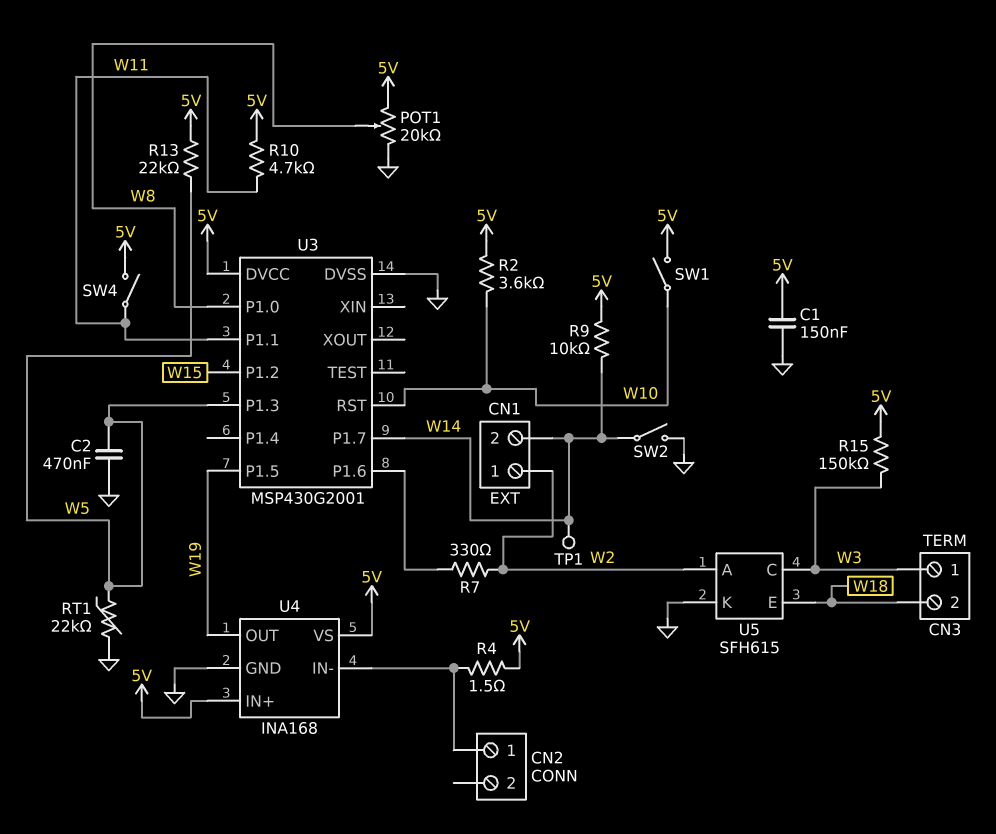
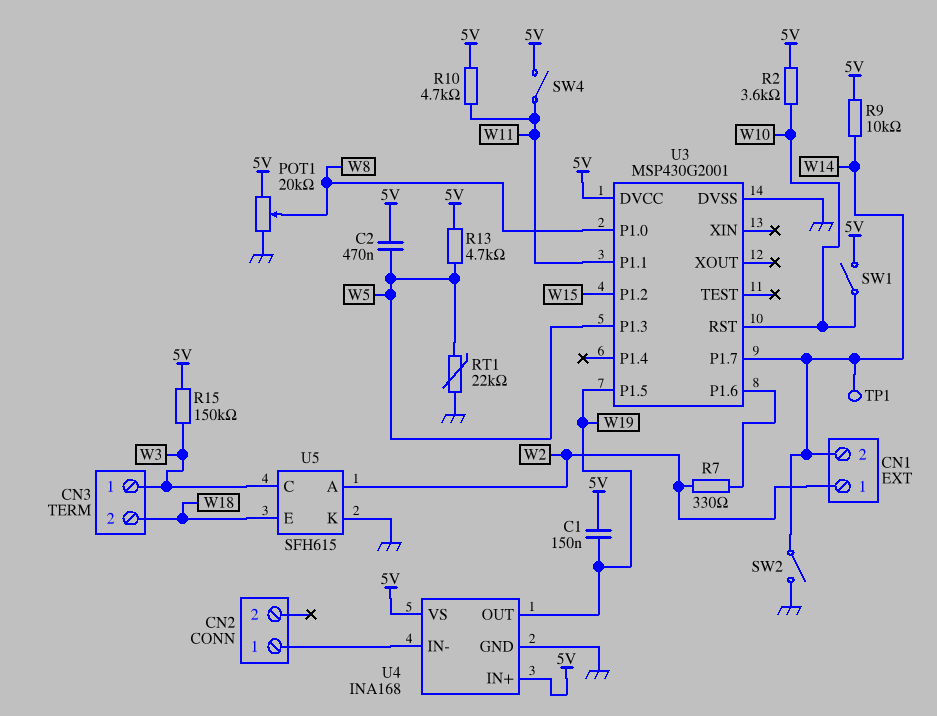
C1: 150nF (5V, GND) -> 150nF (5V, W19)
C2: 470nF (GND, W5) -> 470nF (5V, W5)
R4: 1.5 (5V, CN2/1) -> none
R13: 22k (5V, W5) -> 4.7k (5V, W5)

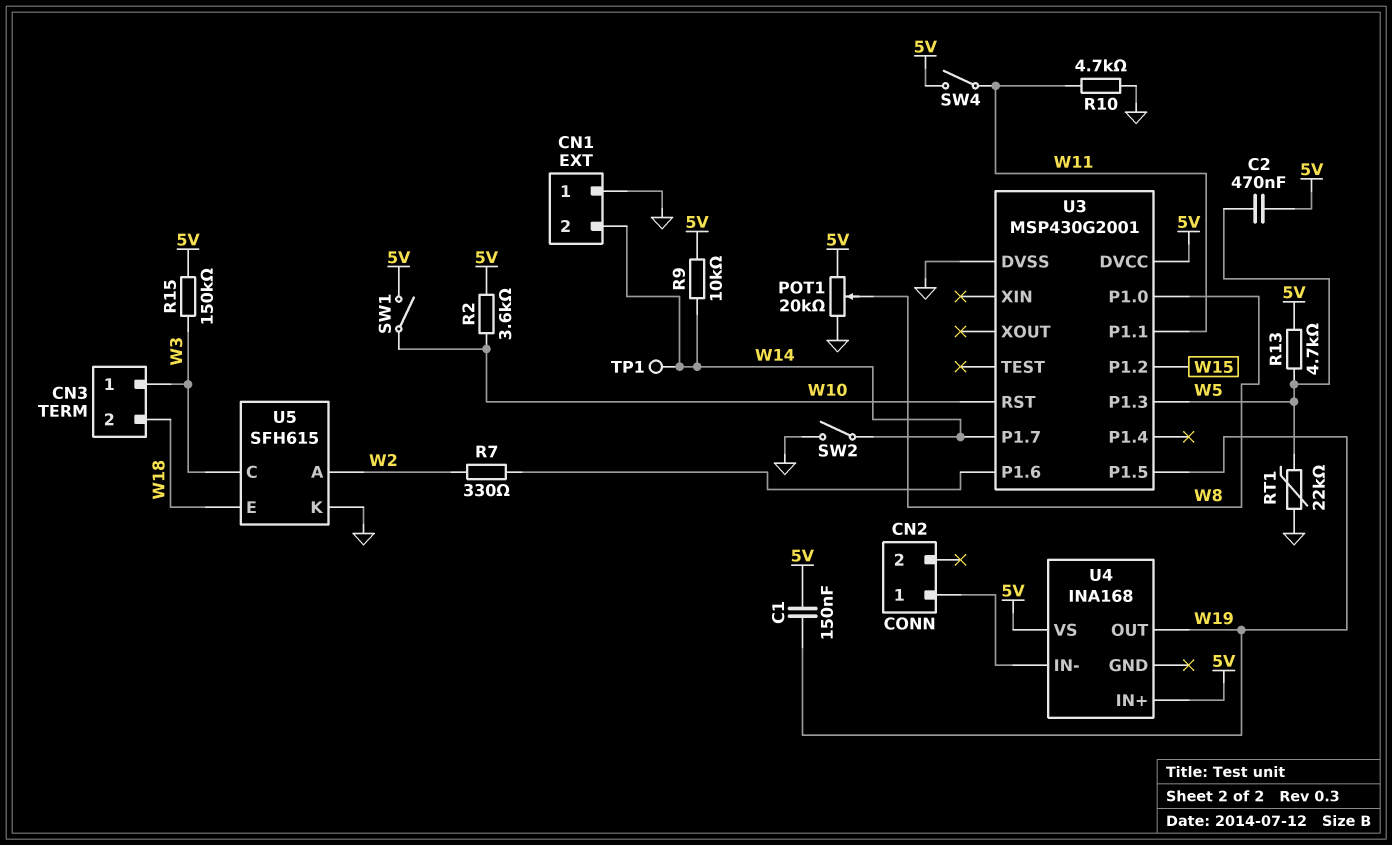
CN1 pin 1: W2 -> GND
R10: 4.7k (5V, W11) -> 4.7k (GND, W11)
U4 pin GND: GND -> none

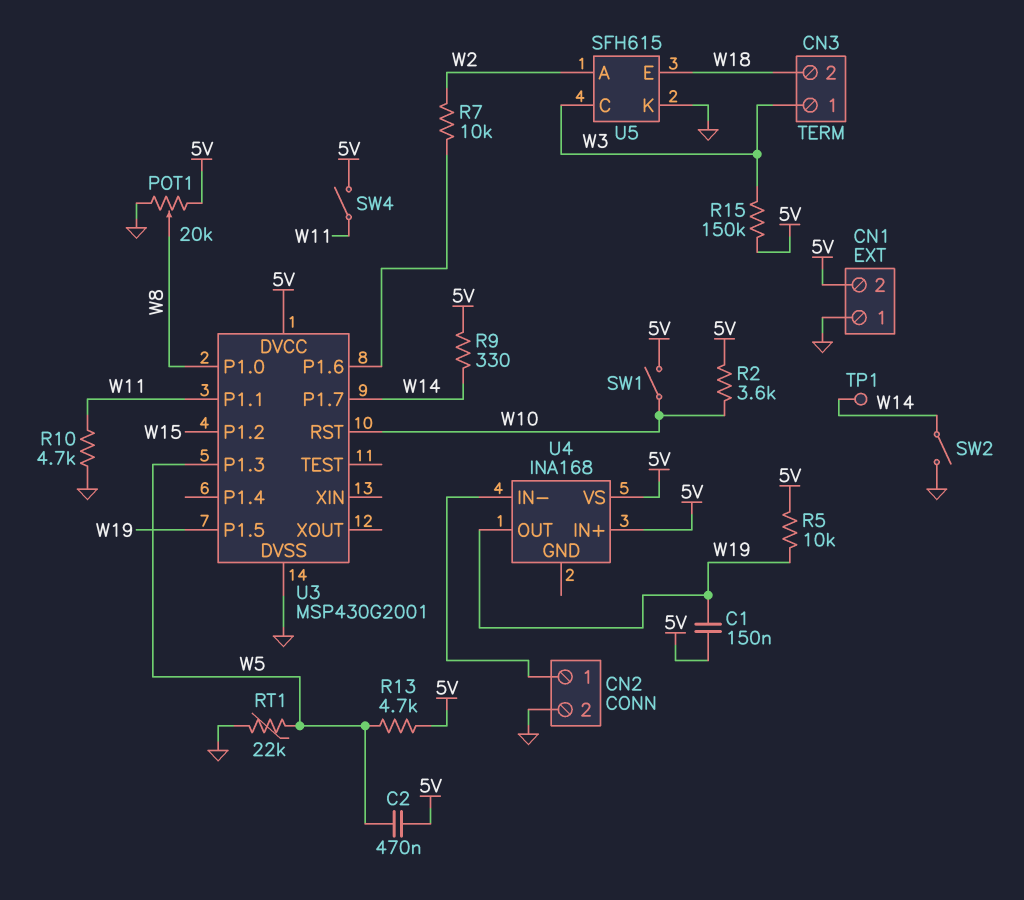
CN1 pin 2: W14 -> 5V
CN2 pin 2: none -> GND
R5: none -> 10k (5V, W19)
R7: 330 (U3/P1.6, W2) -> 10k (U3/P1.6, W2)
R9: 10k (5V, W14) -> 330 (5V, W14)

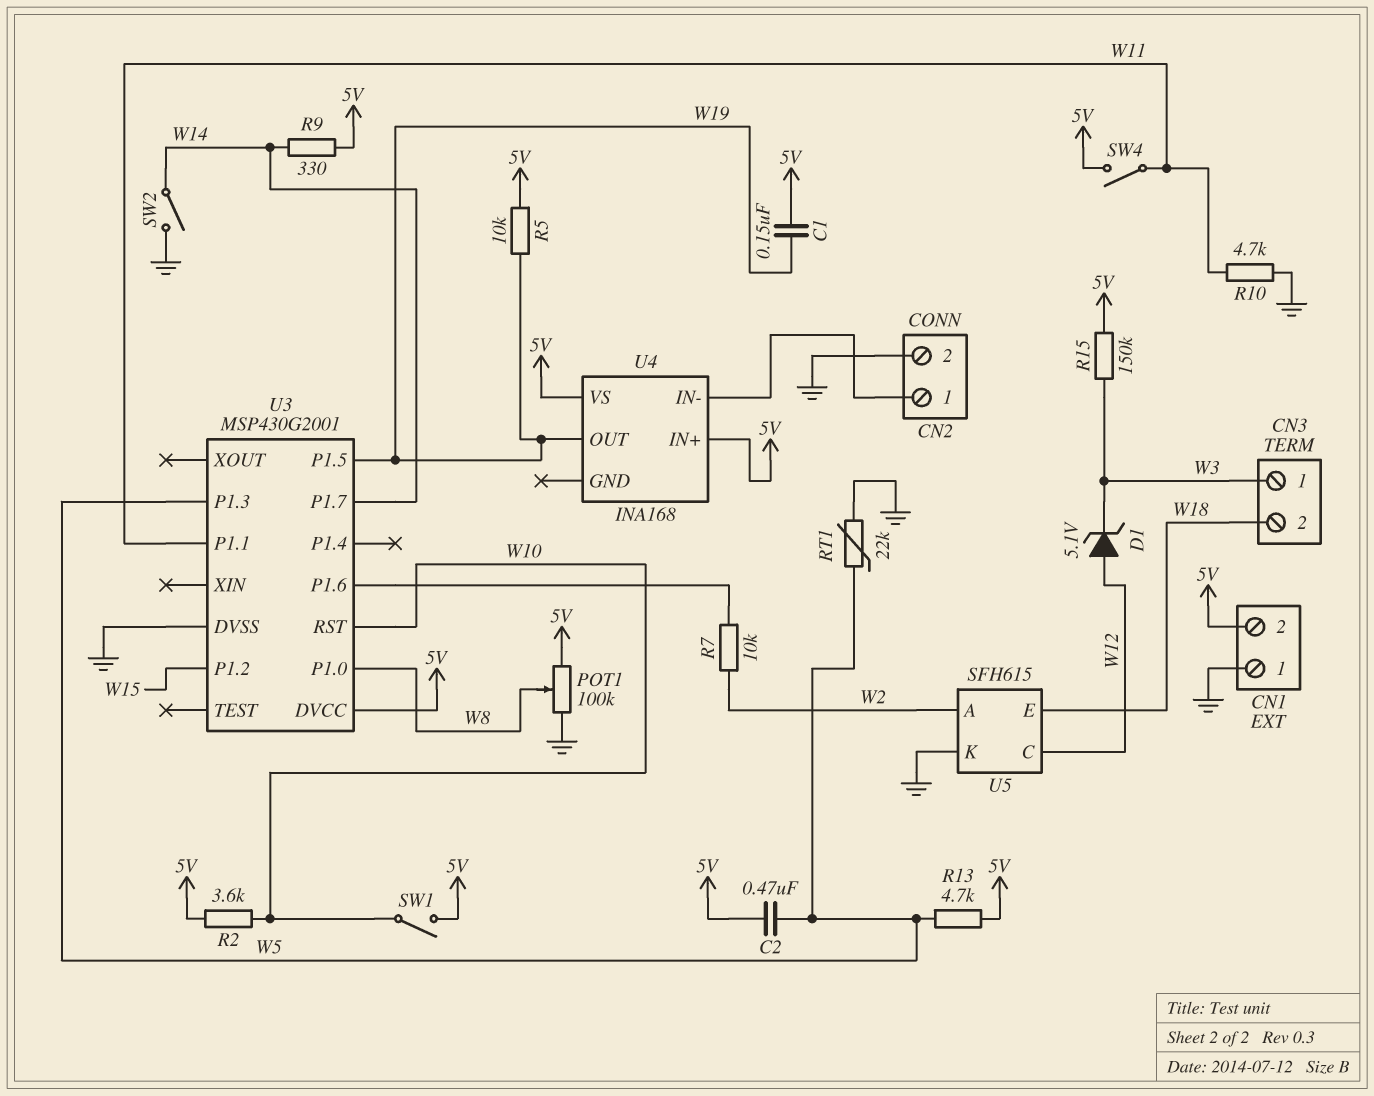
D1: none -> zener 5.1V (A W12, K W3)
POT1: 20k (5V, GND, wiper W8) -> 100k (5V, GND, wiper W8)
TP1: test point (W14) -> none
U5 pin C: W3 -> W12

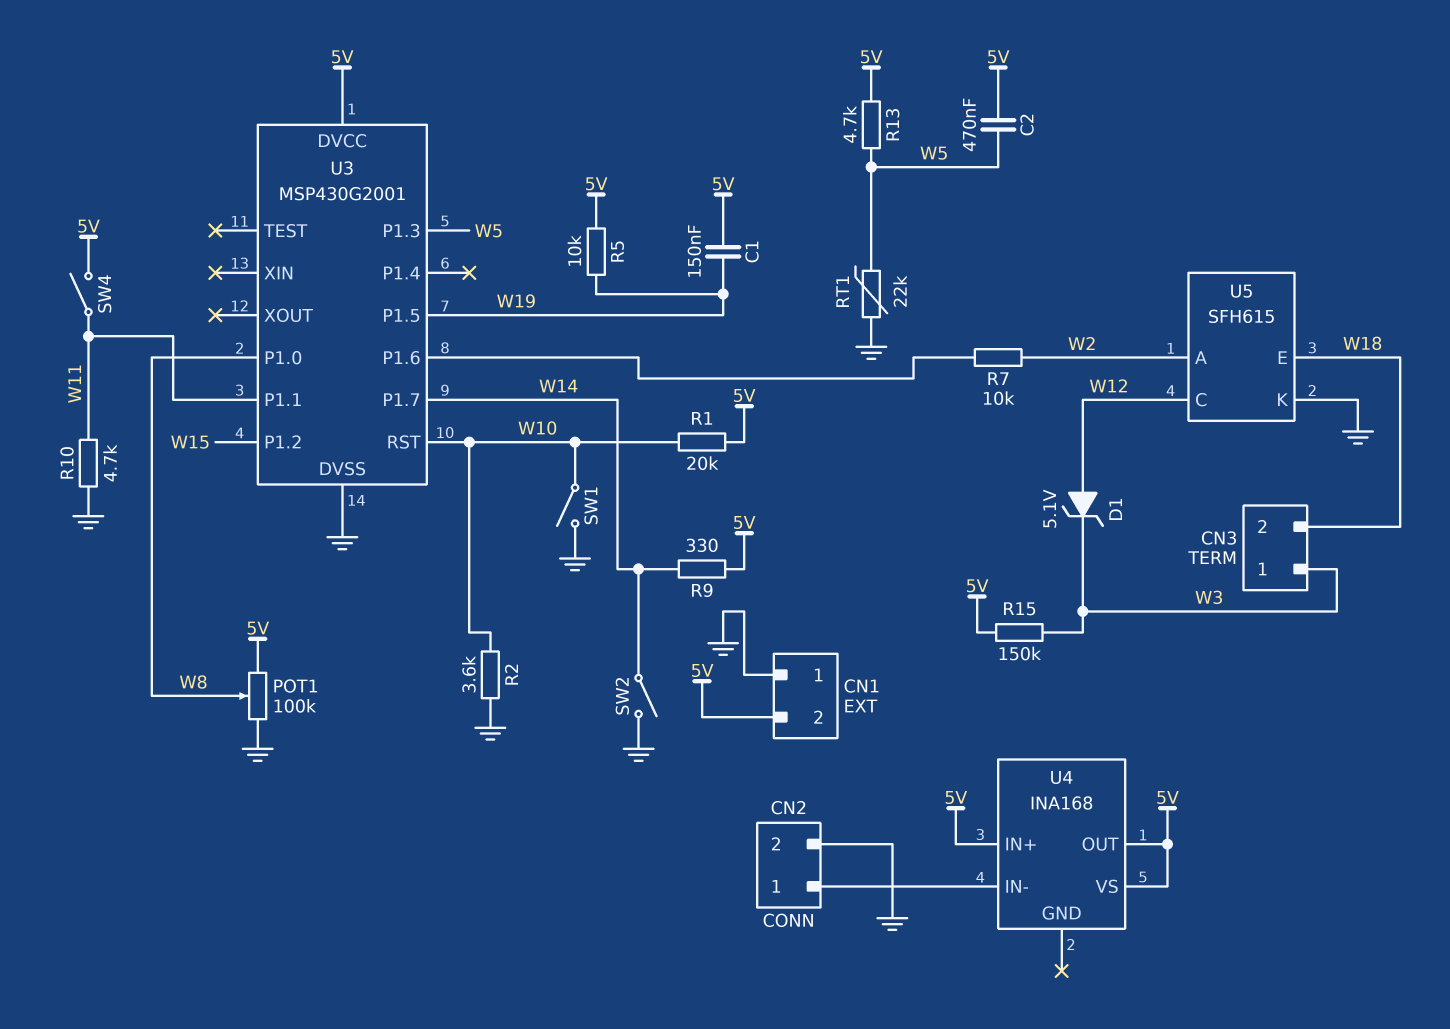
R1: none -> 20k (5V, W10)
R2: 3.6k (5V, W10) -> 3.6k (GND, W10)
SW1: switch (5V, W10) -> switch (GND, W10)
U4 pin OUT: W19 -> 5V

